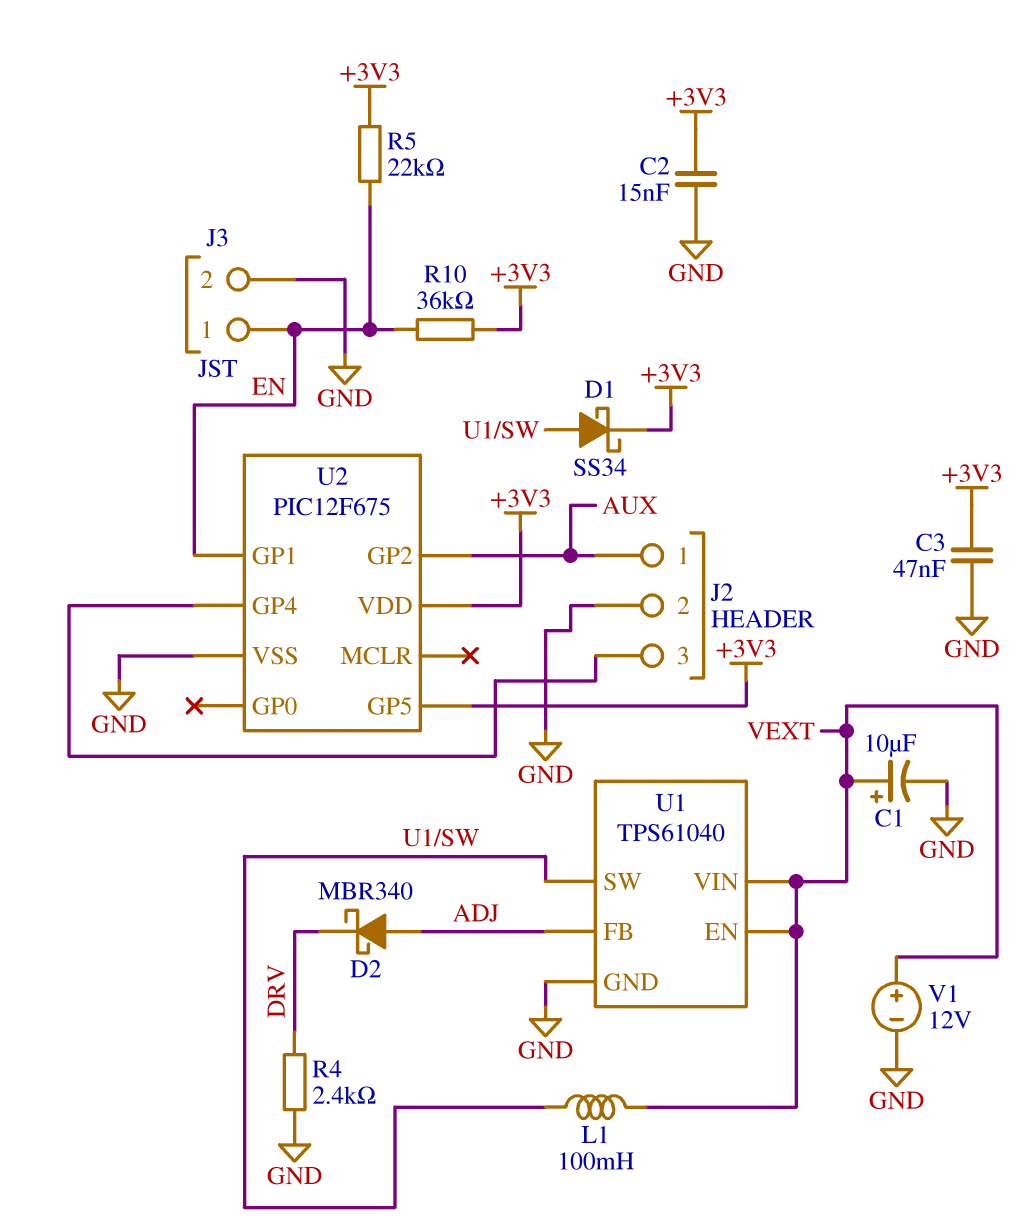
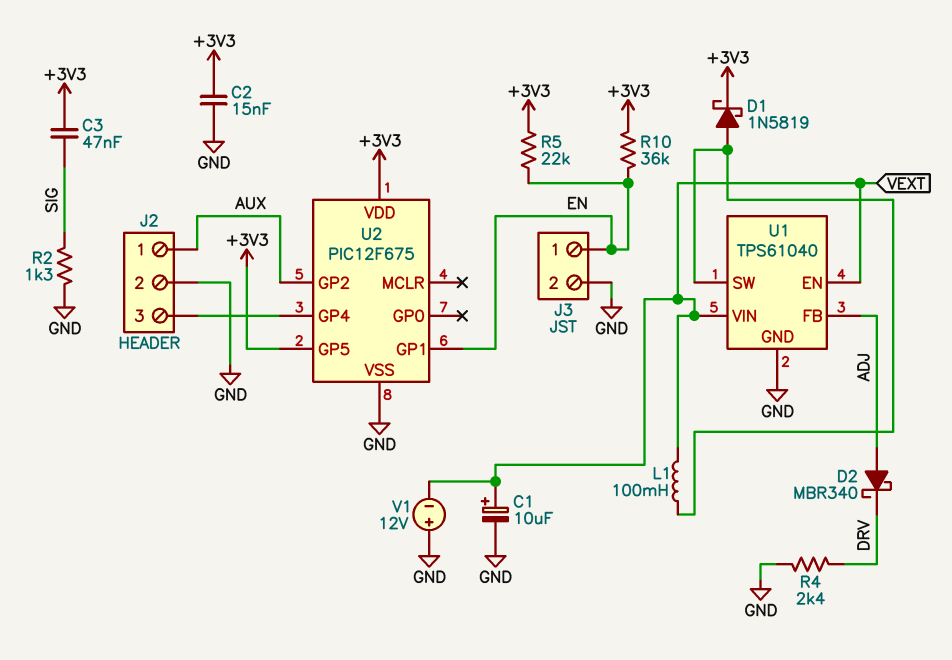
C3: 47nF (+3V3, GND) -> 47nF (+3V3, SIG)
D1: schottky SS34 (A U1/SW, K +3V3) -> schottky 1N5819 (A U1/SW, K +3V3)
R2: none -> 1.3k (GND, SIG)
V1: 12V (plus VEXT, minus GND) -> 12V (plus GND, minus VEXT)

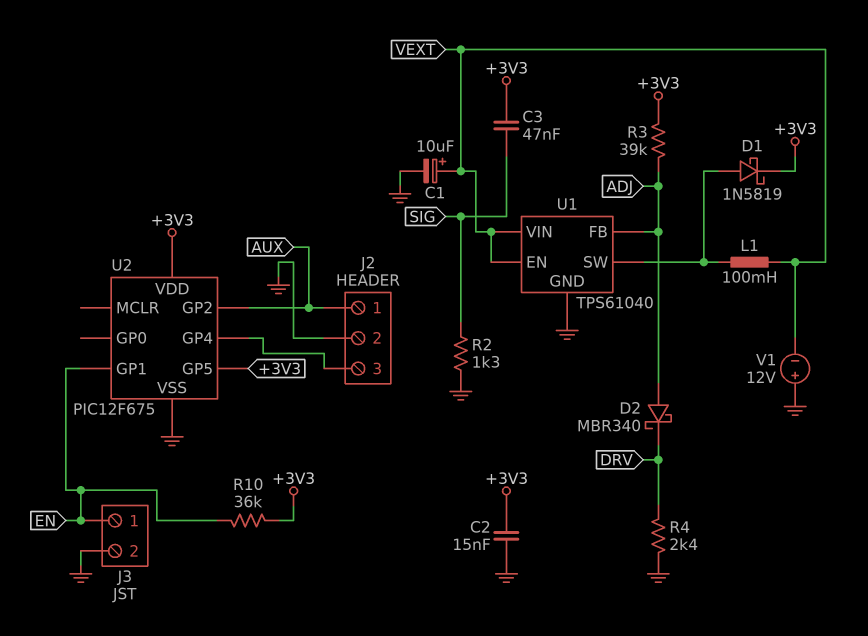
R3: none -> 39k (+3V3, ADJ)
R5: 22k (+3V3, EN) -> none

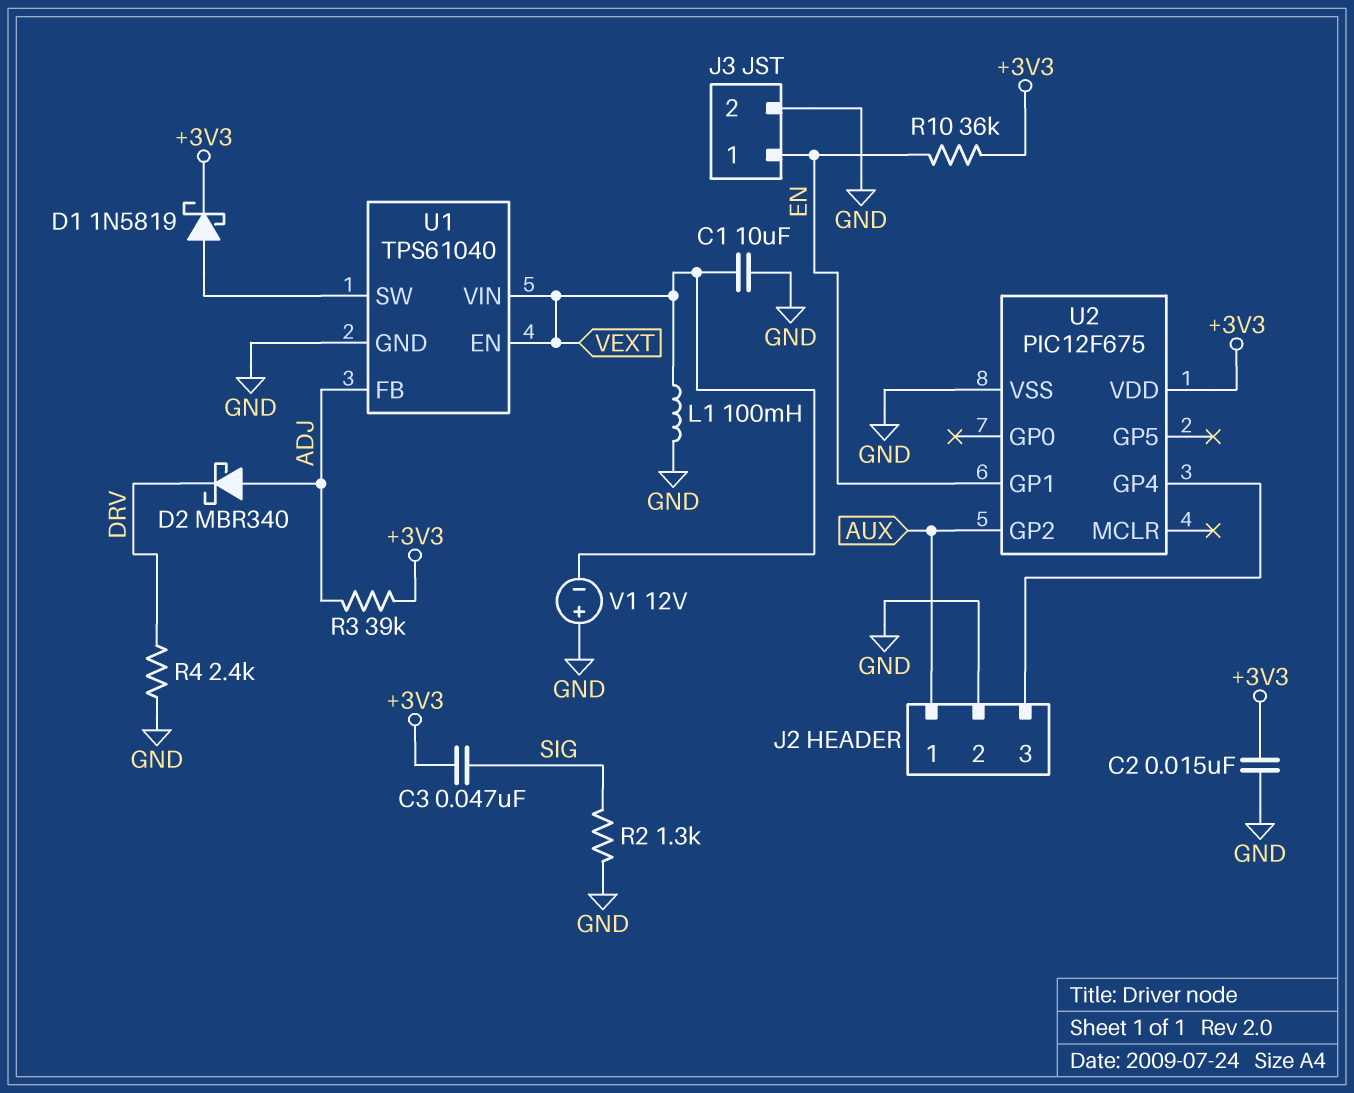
C1: 10uF (plus VEXT, minus GND) -> 10uF (GND, VEXT)
L1: 100mH (U1/SW, VEXT) -> 100mH (GND, VEXT)
U2 pin GP5: +3V3 -> none

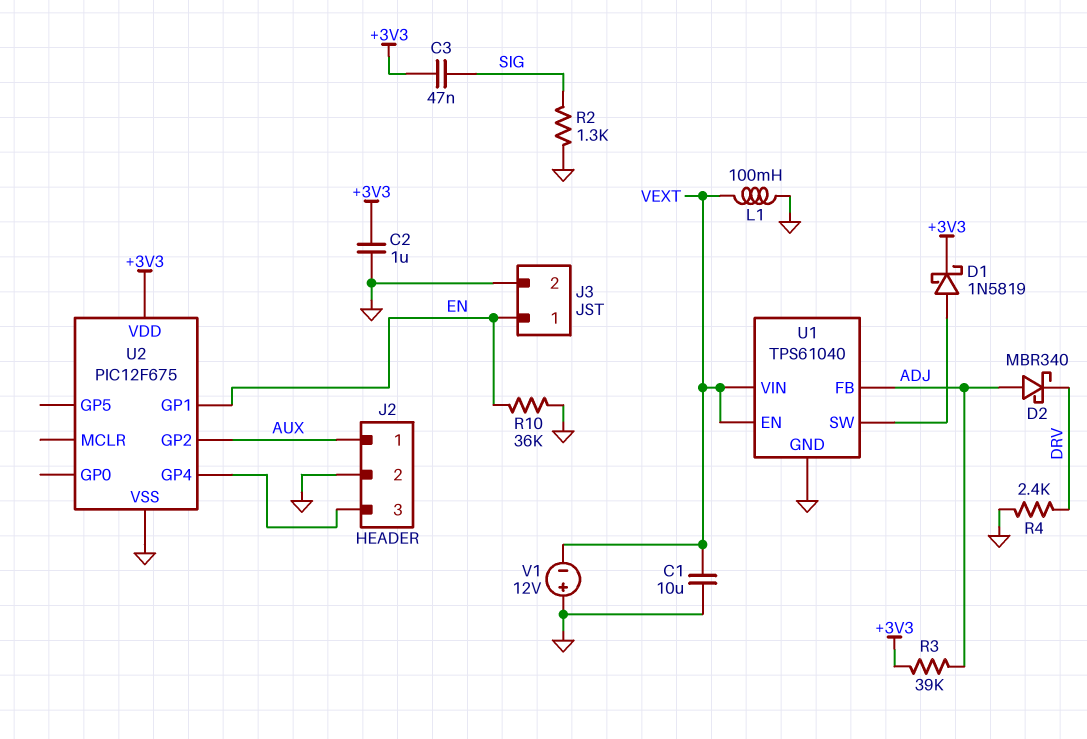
C2: 15nF (+3V3, GND) -> 1uF (+3V3, GND)
R10: 36k (+3V3, EN) -> 36k (EN, GND)

